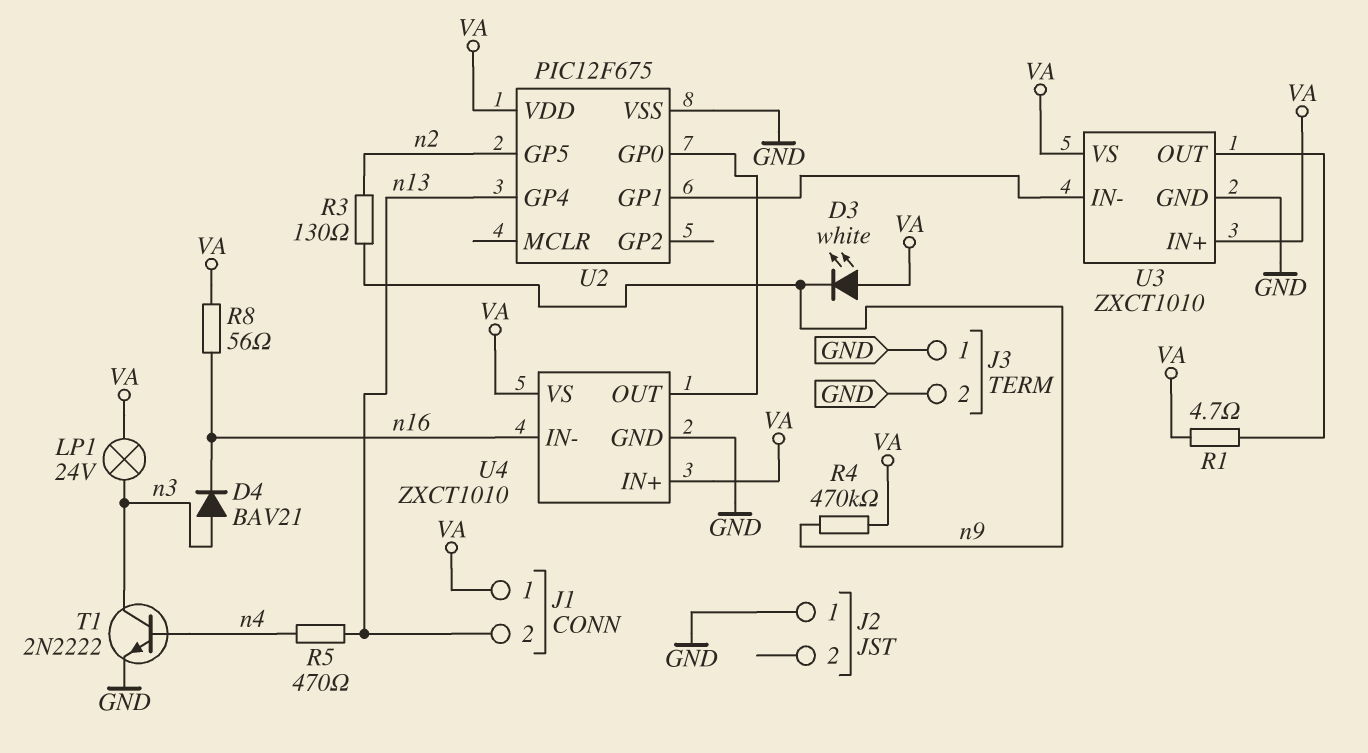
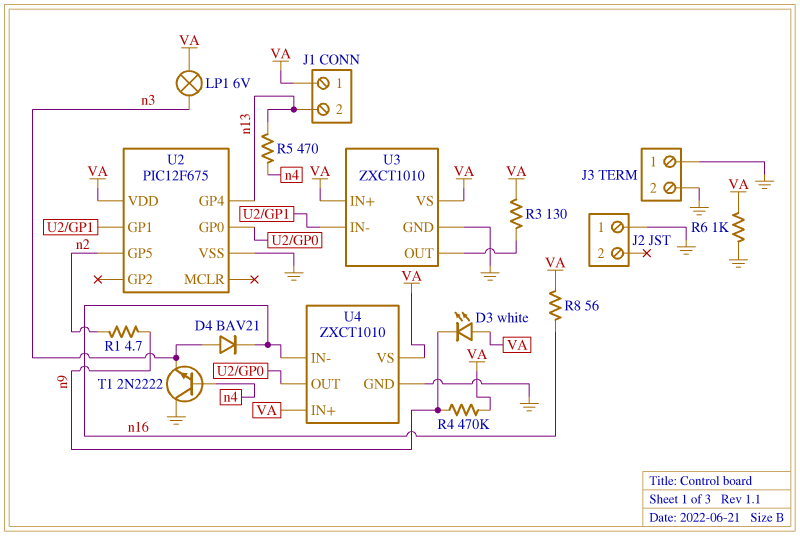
LP1: lamp 24V (VA, n3) -> lamp 6V (VA, n3)
R1: 4.7 (U3/OUT, VA) -> 4.7 (n2, n9)
R3: 130 (n2, n9) -> 130 (U3/OUT, VA)
R6: none -> 1k (GND, VA)
T1: NPN 2N2222 (B n4, C n3, E GND) -> NPN 2N2222 (B n4, C GND, E n3)

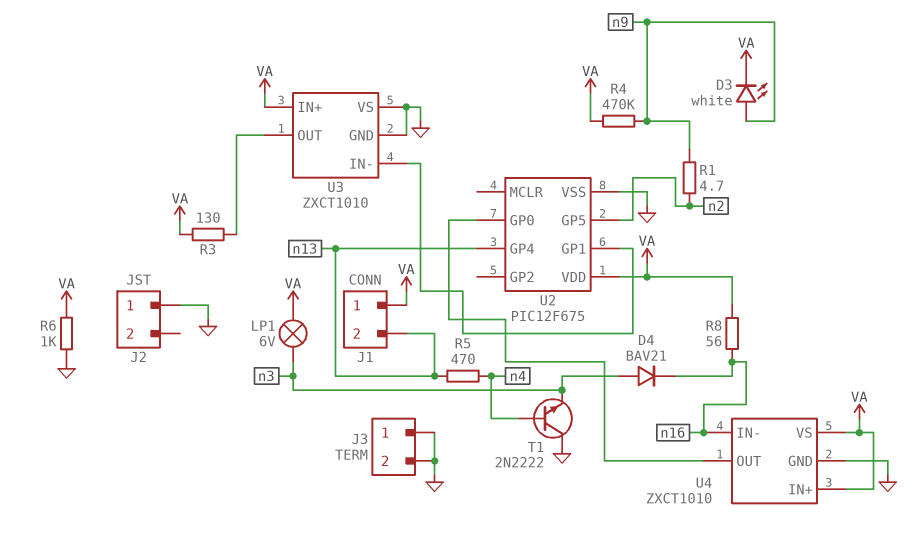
D3: LED white (A VA, K n9) -> LED white (A n9, K VA)
U3 pin VS: VA -> GND

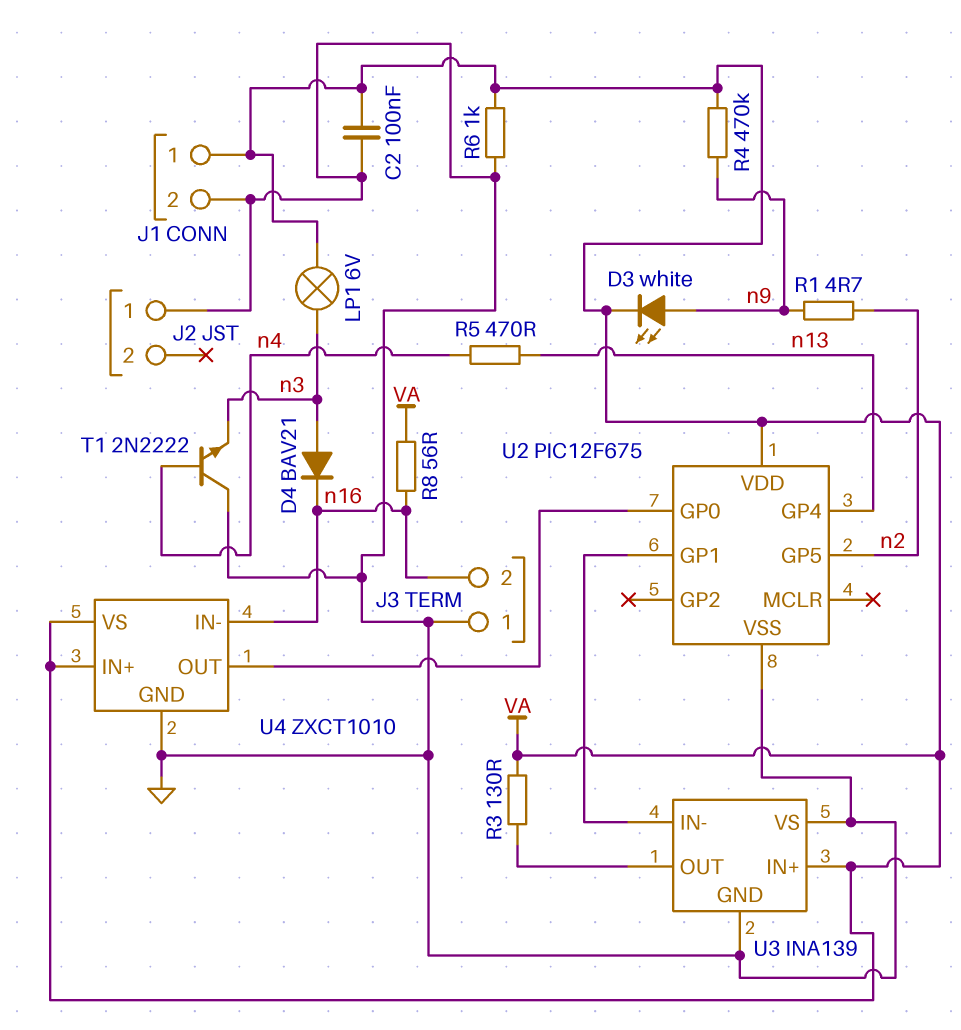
C2: none -> 100nF (GND, VA)
J1 pin 2: n13 -> GND
J3 pin 2: GND -> n16
U3: ZXCT1010 -> INA139

